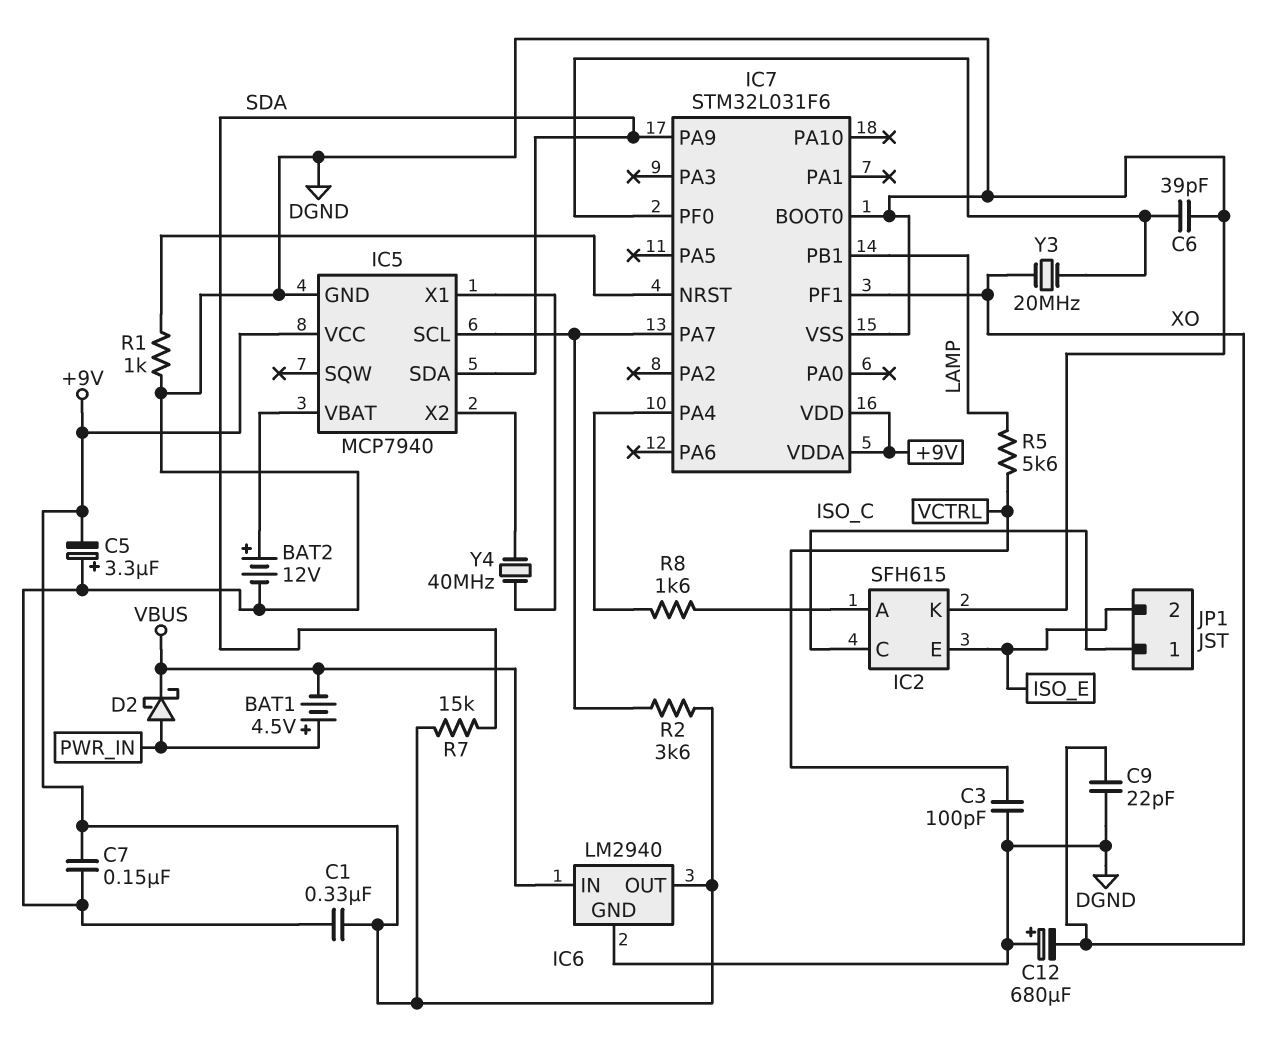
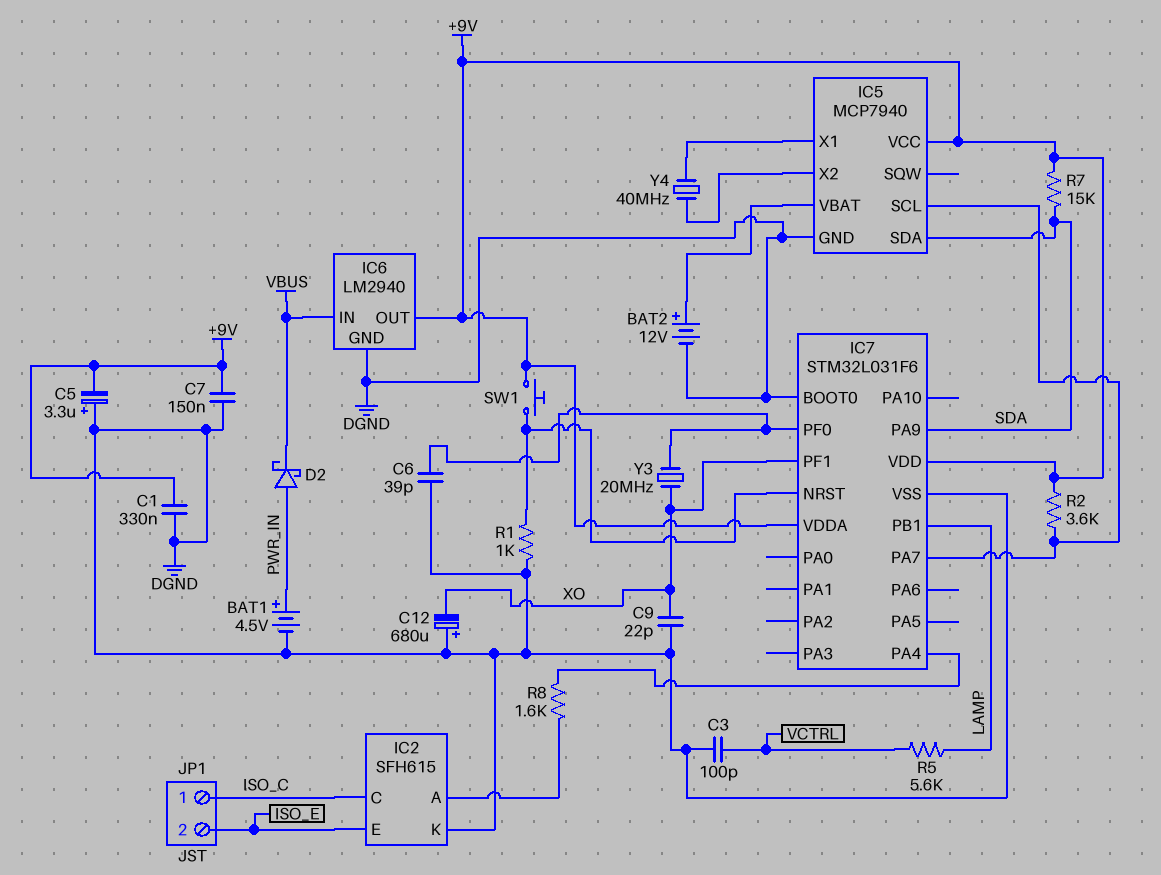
BAT1: 4.5V (plus PWR_IN, minus VBUS) -> 4.5V (plus PWR_IN, minus DGND)
SW1: none -> button (+9V, IC7/NRST)

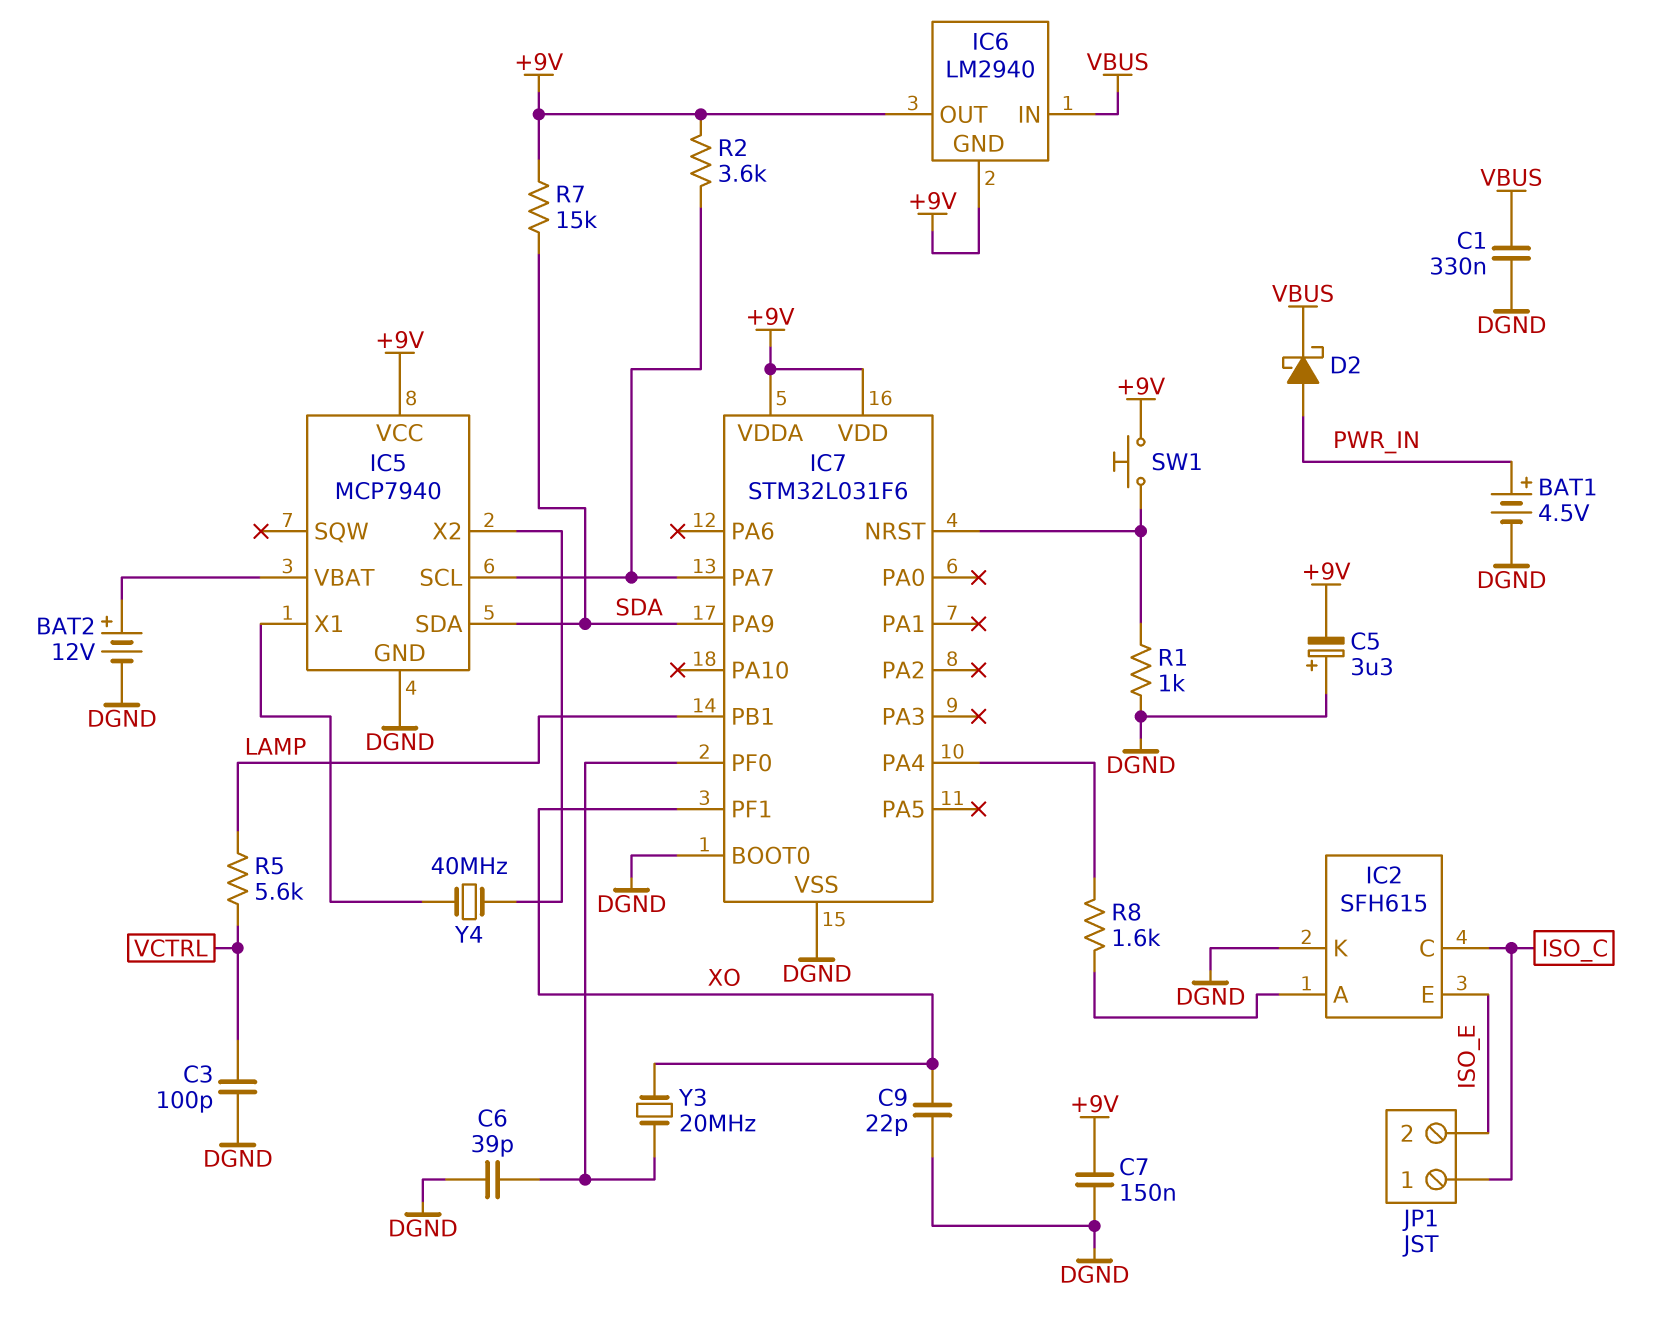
C1: 330nF (+9V, DGND) -> 330nF (DGND, VBUS)
C12: 680uF (plus DGND, minus XO) -> none
IC6 pin GND: DGND -> +9V

